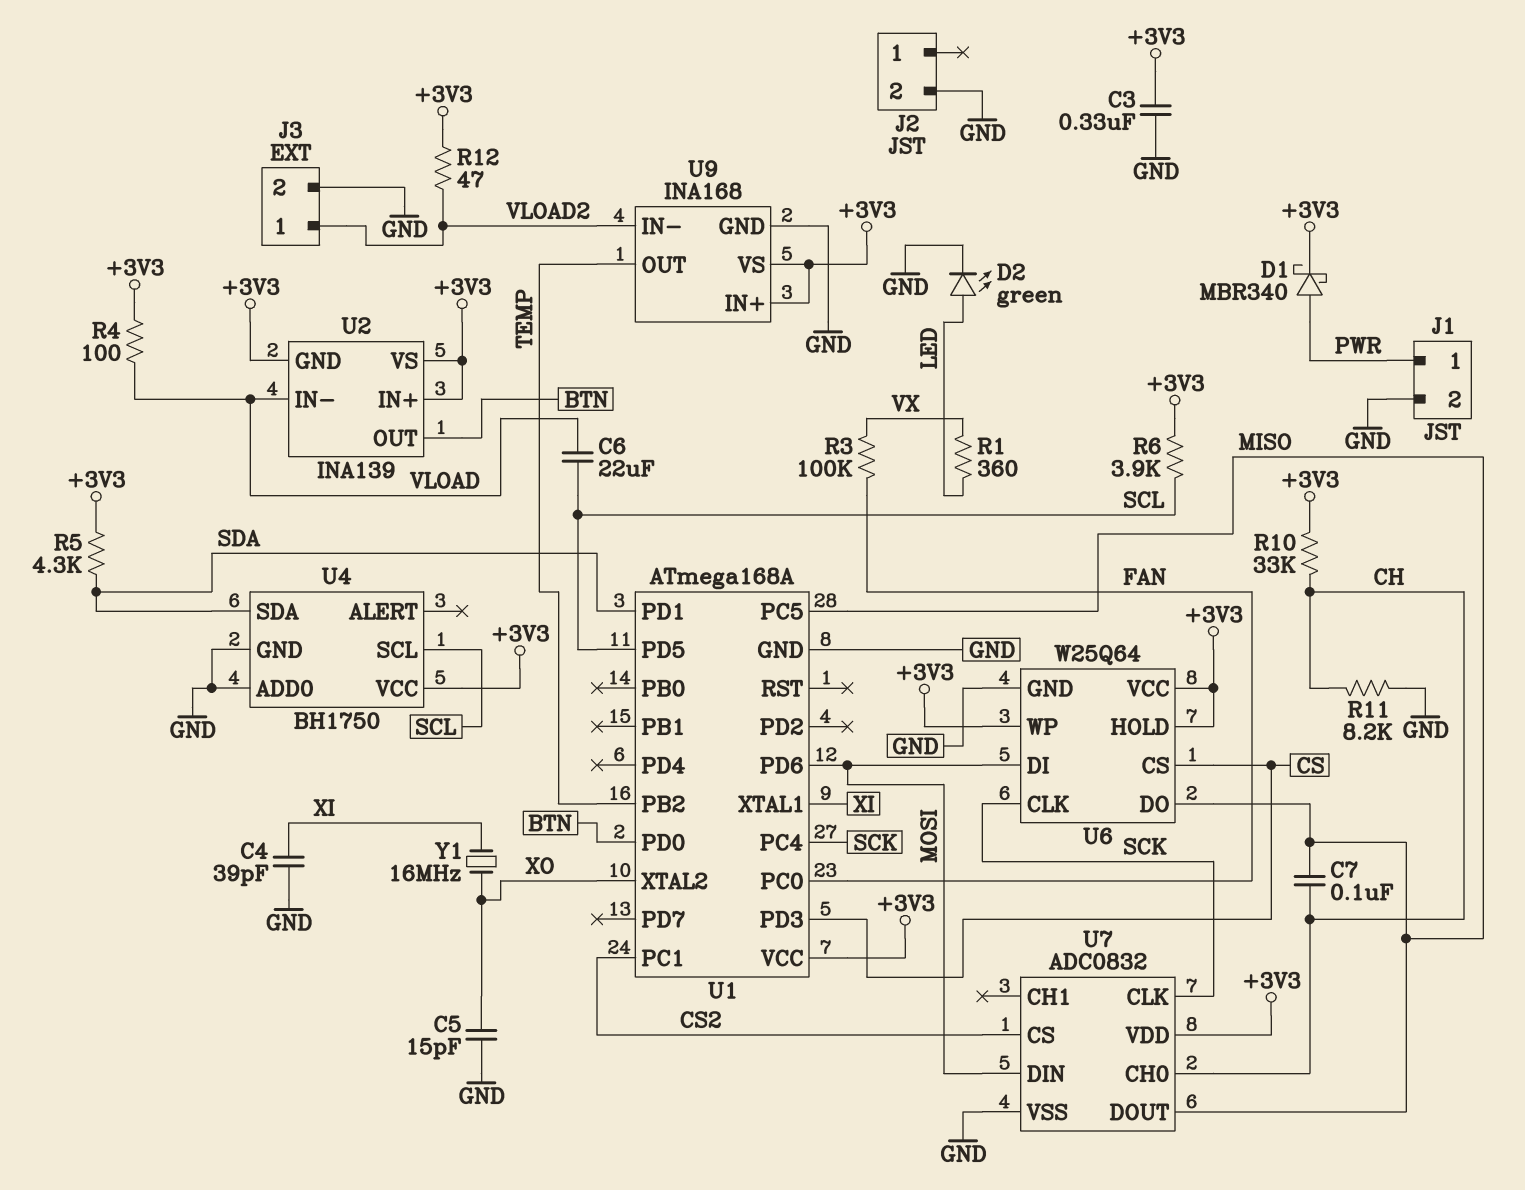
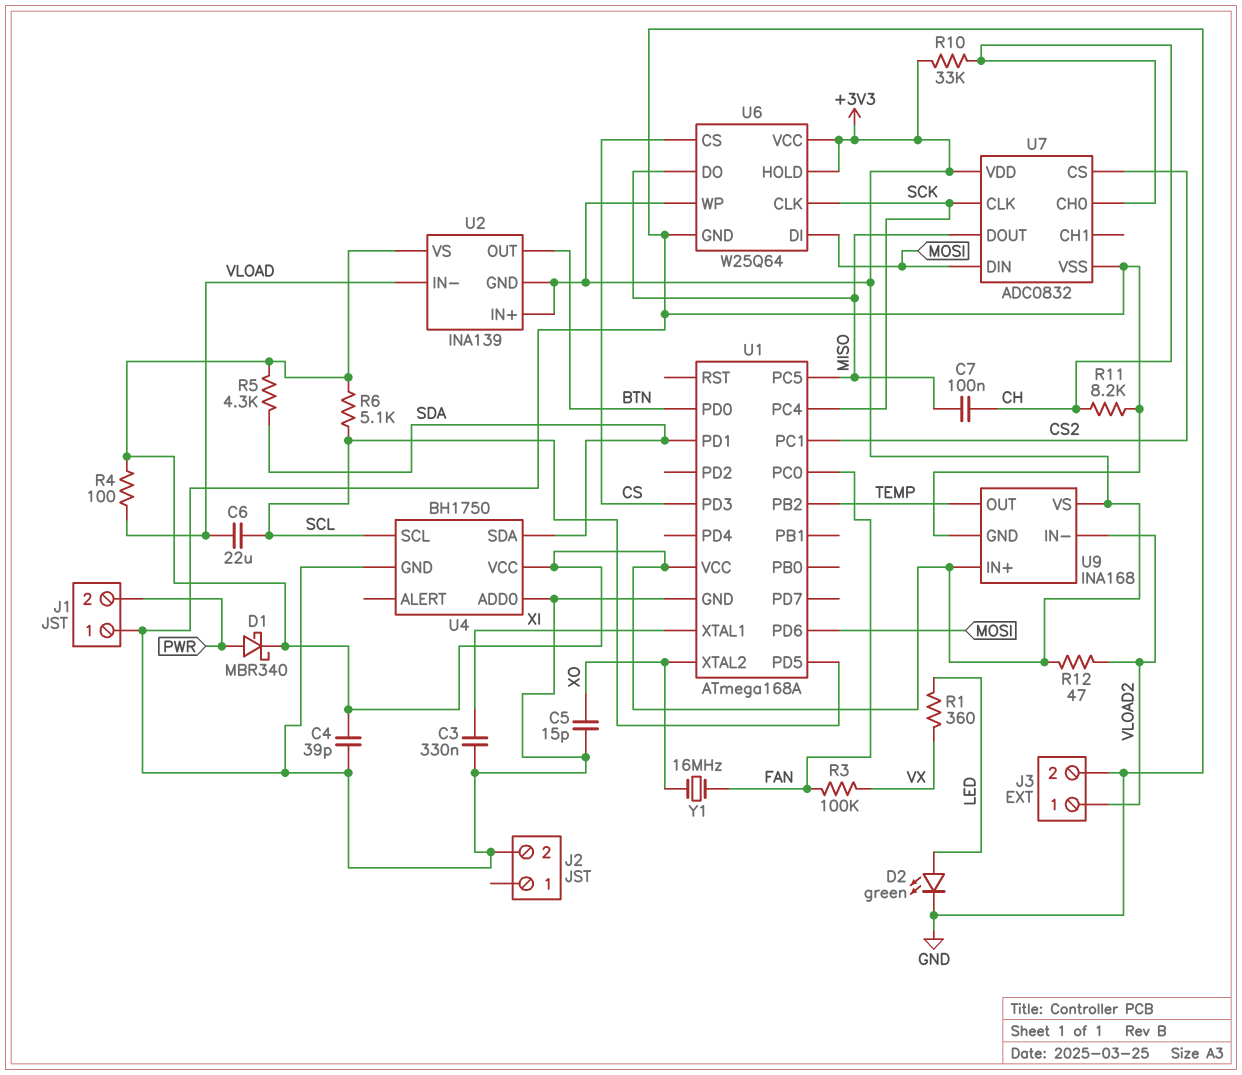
C3: 330nF (+3V3, GND) -> 330nF (GND, XI)
C4: 39pF (GND, XI) -> 39pF (+3V3, GND)
J1 pin 1: PWR -> GND
J1 pin 2: GND -> PWR
R6: 3.9k (+3V3, SCL) -> 5.1k (+3V3, SCL)
Y1: 16MHz (XI, XO) -> 16MHz (FAN, XO)

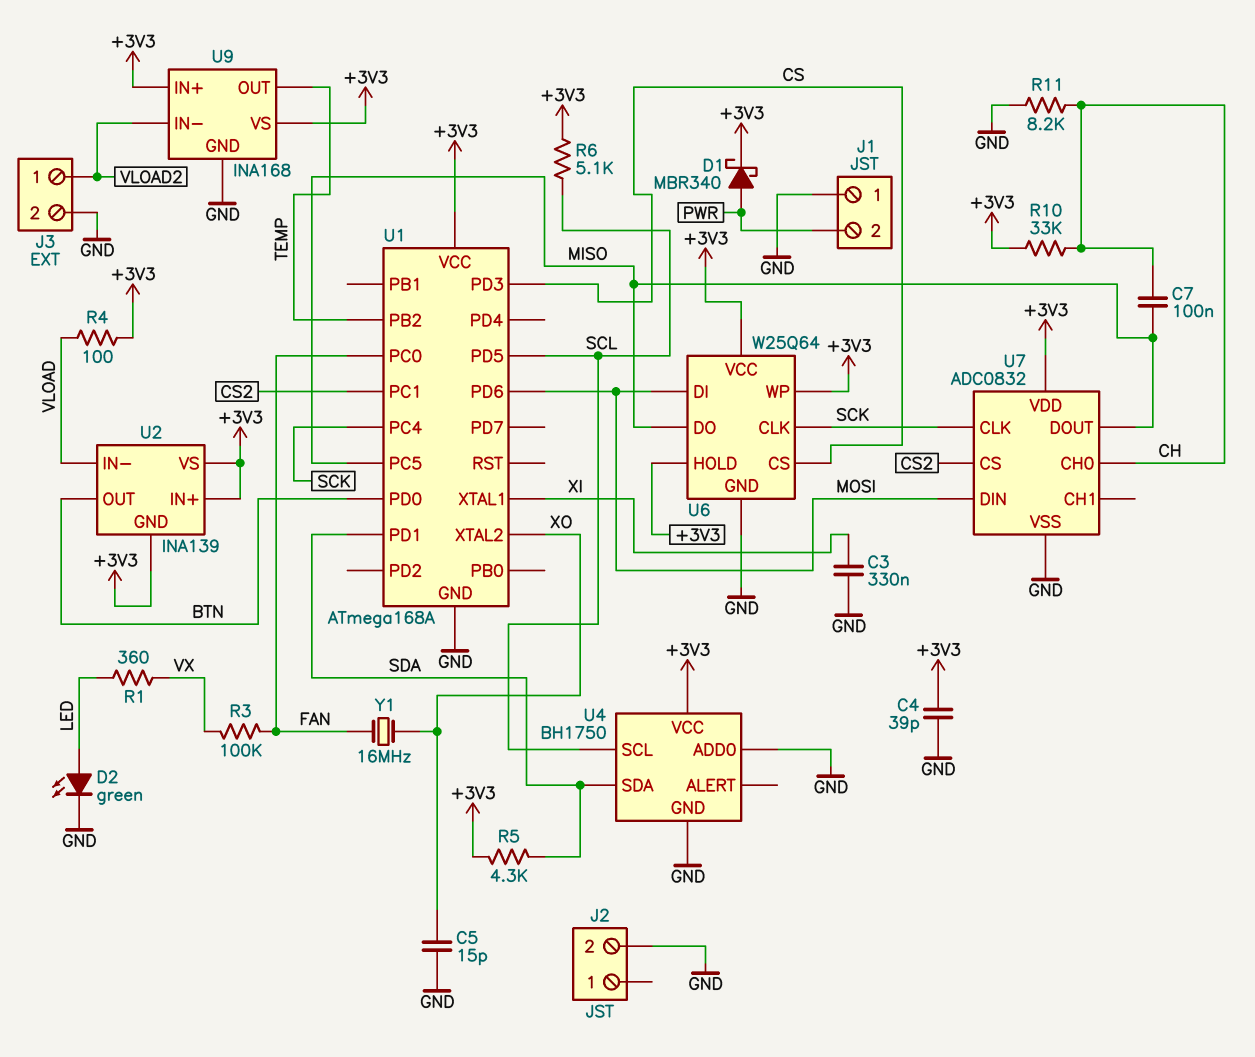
C6: 22uF (SCL, VLOAD) -> none
R12: 47 (+3V3, VLOAD2) -> none

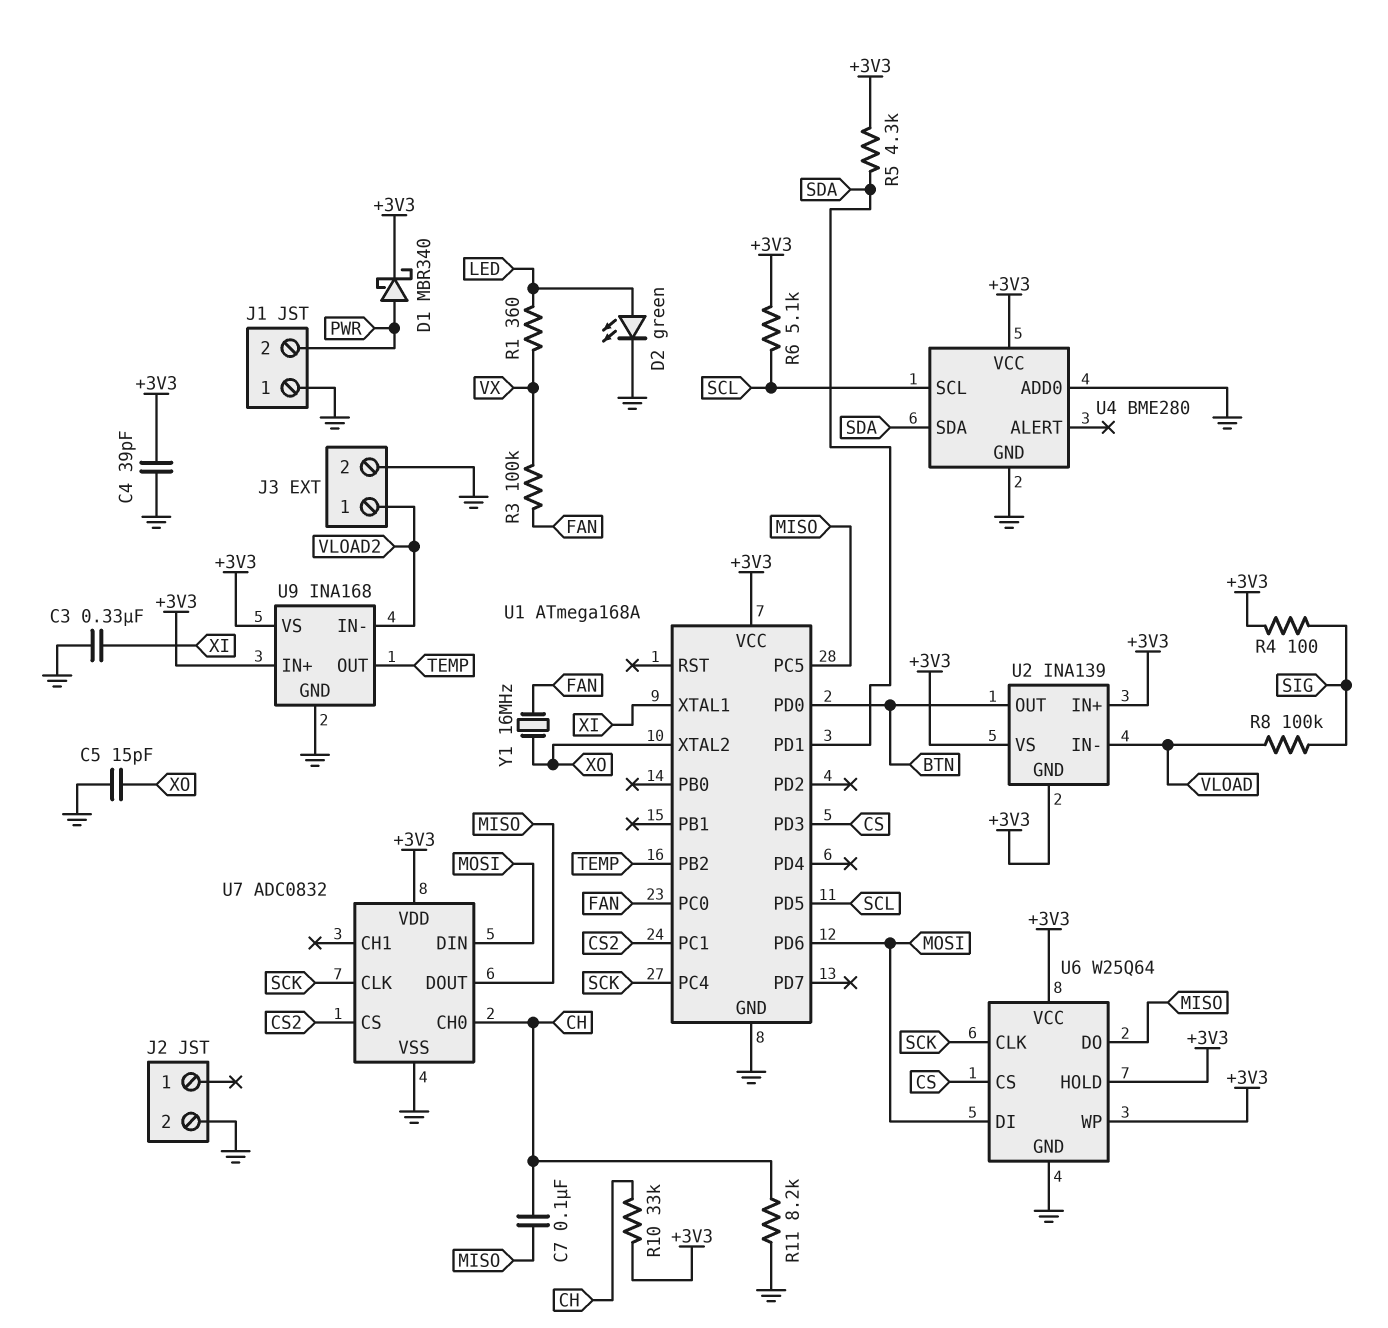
R4: 100 (+3V3, VLOAD) -> 100 (+3V3, SIG)
R8: none -> 100k (SIG, VLOAD)
U4: BH1750 -> BME280

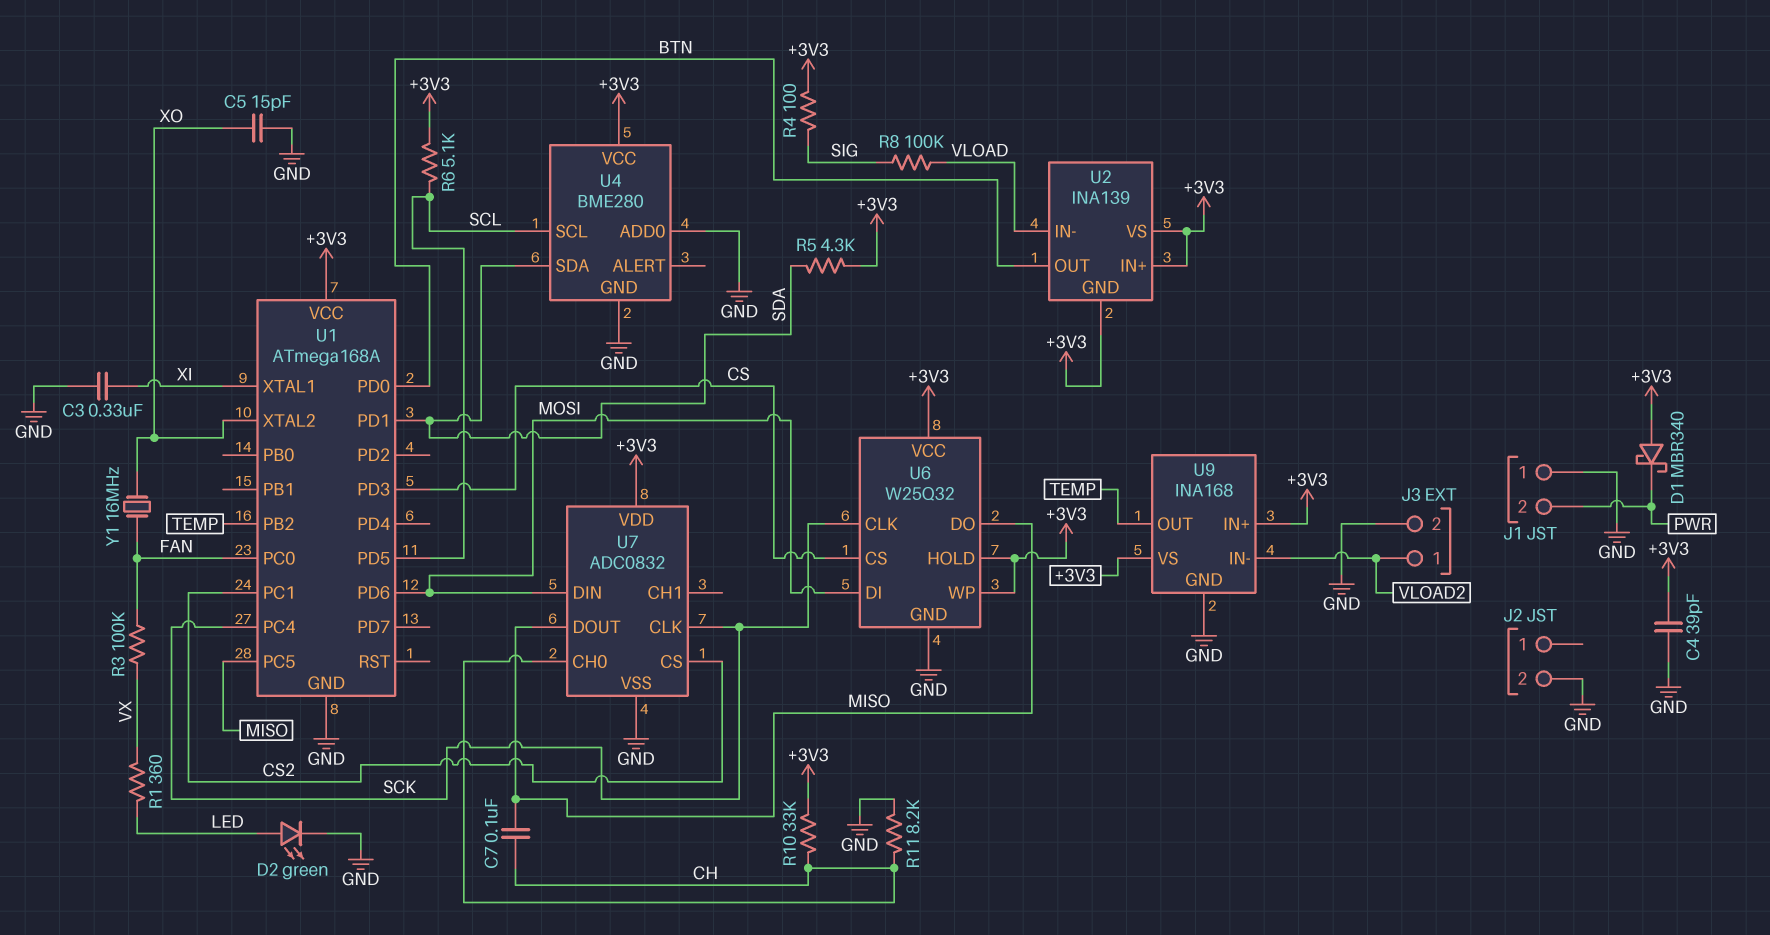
D1: schottky MBR340 (A PWR, K +3V3) -> schottky MBR340 (A +3V3, K PWR)
U6: W25Q64 -> W25Q32

